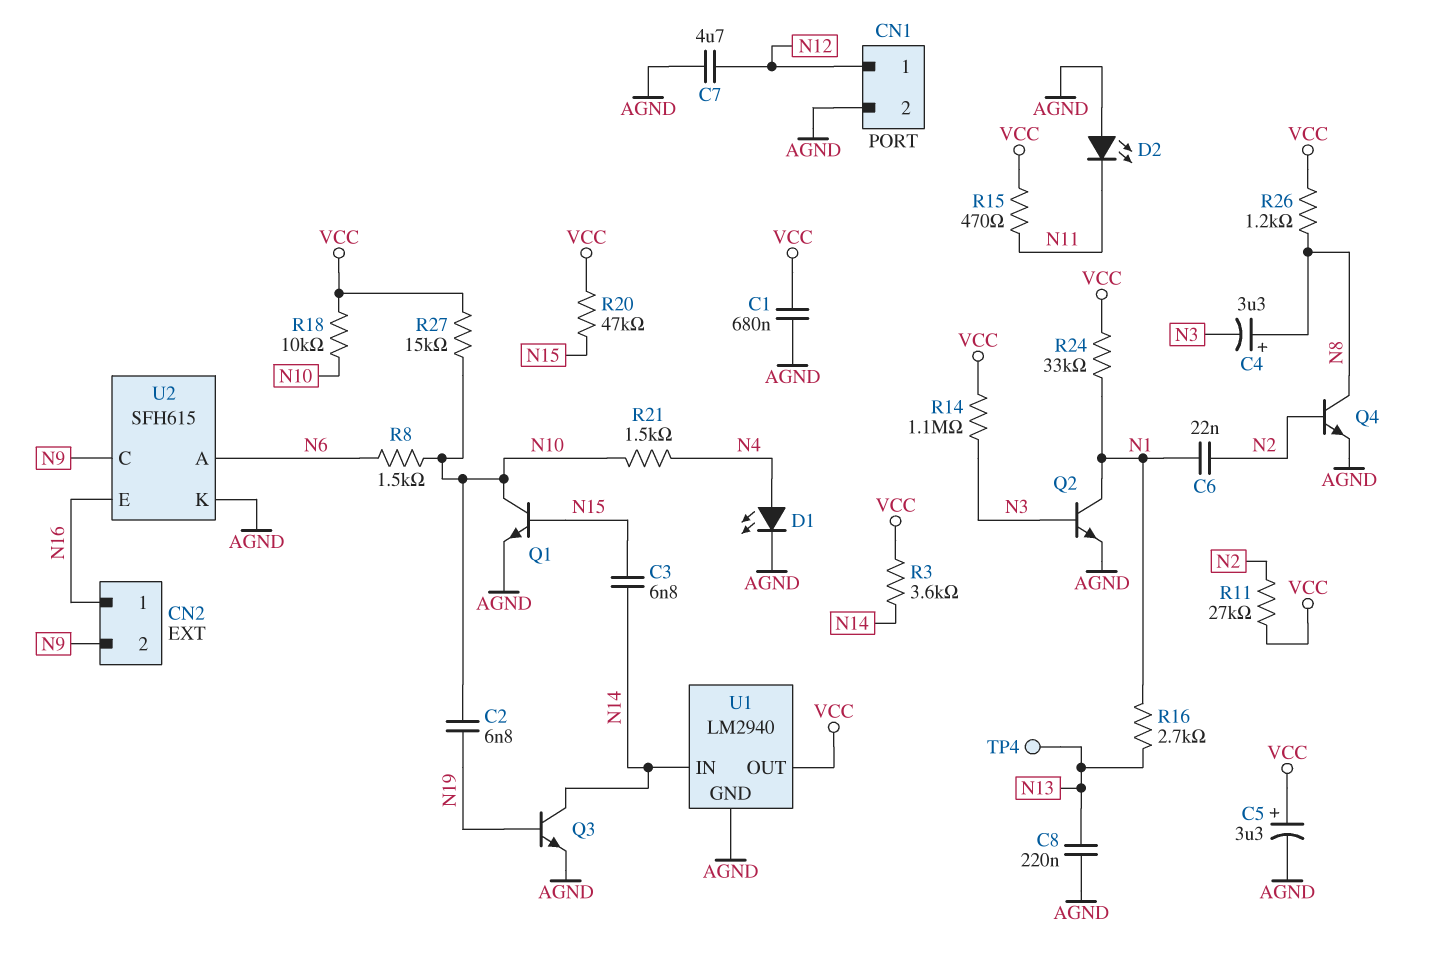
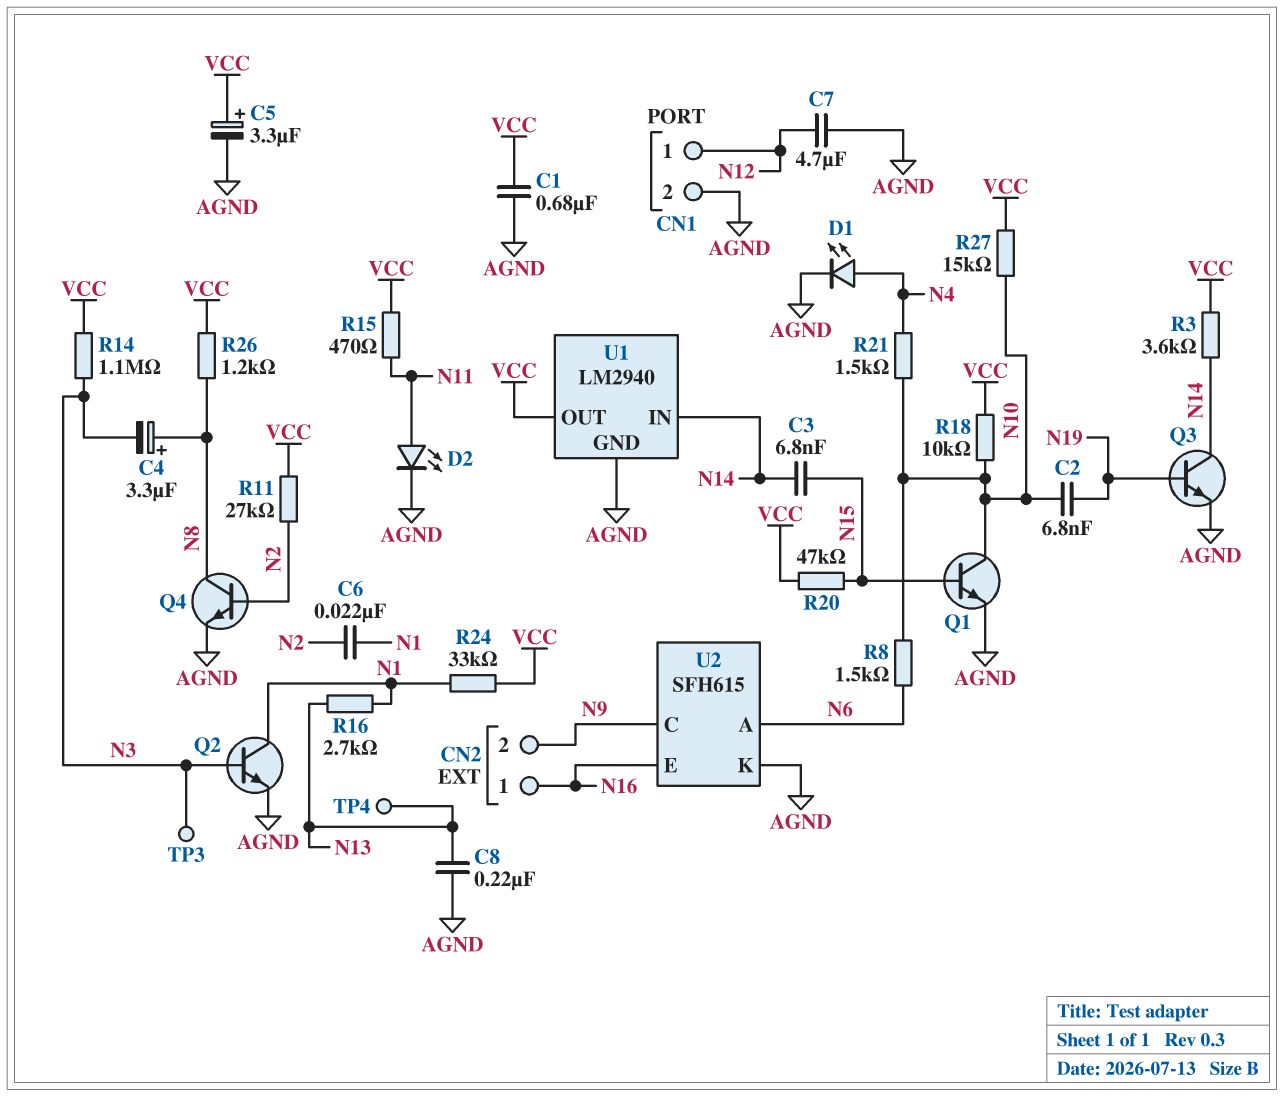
D2: LED (A AGND, K N11) -> LED (A N11, K AGND)
TP3: none -> test point (N3)

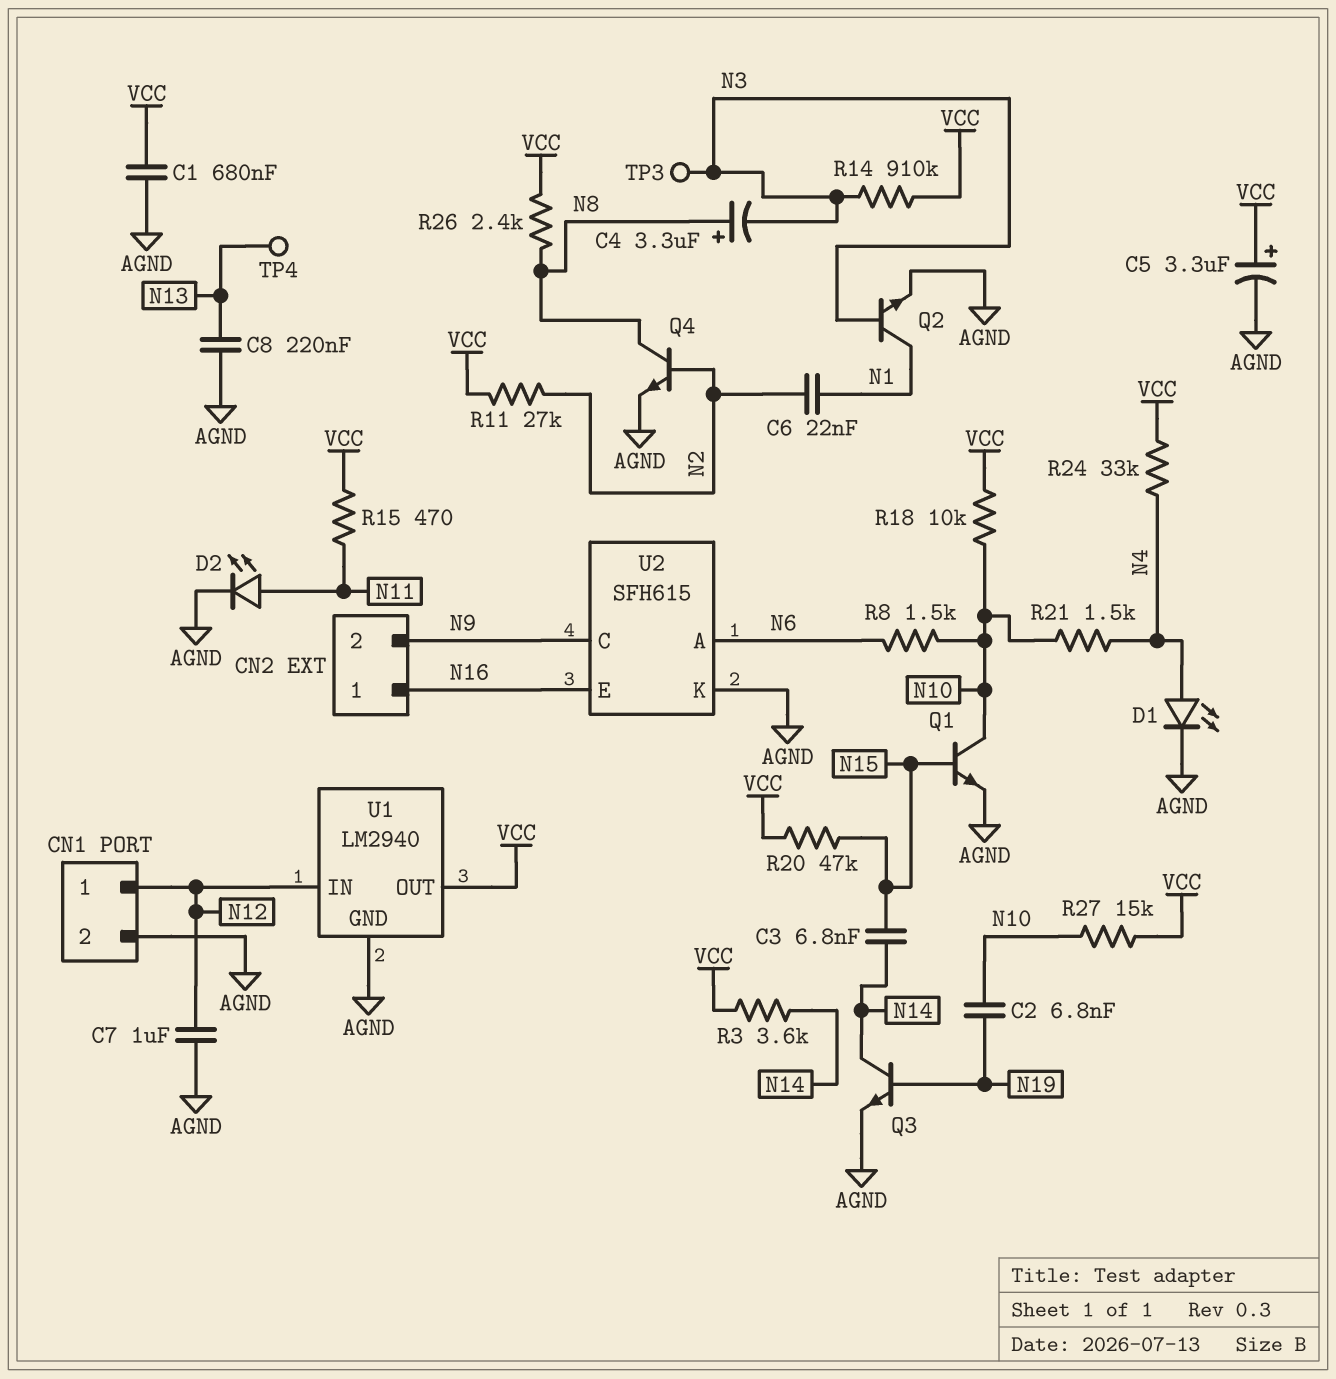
C7: 4.7uF (AGND, N12) -> 1uF (AGND, N12)
R14: 1.1M (N3, VCC) -> 910k (N3, VCC)
R16: 2.7k (N1, N13) -> none
R24: 33k (N1, VCC) -> 33k (N4, VCC)
R26: 1.2k (N8, VCC) -> 2.4k (N8, VCC)
U1 pin IN: N14 -> N12

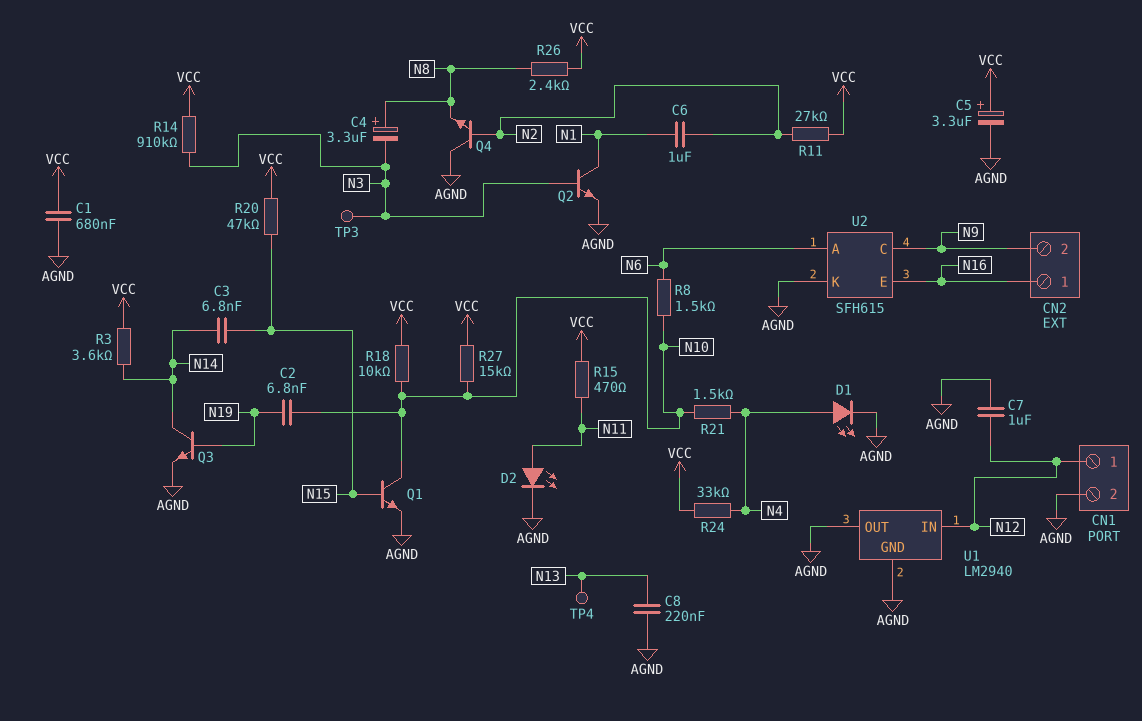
C6: 22nF (N1, N2) -> 1uF (N1, N2)
Q4: NPN (B N2, C N8, E AGND) -> NPN (B N2, C AGND, E N8)
U1 pin OUT: VCC -> AGND

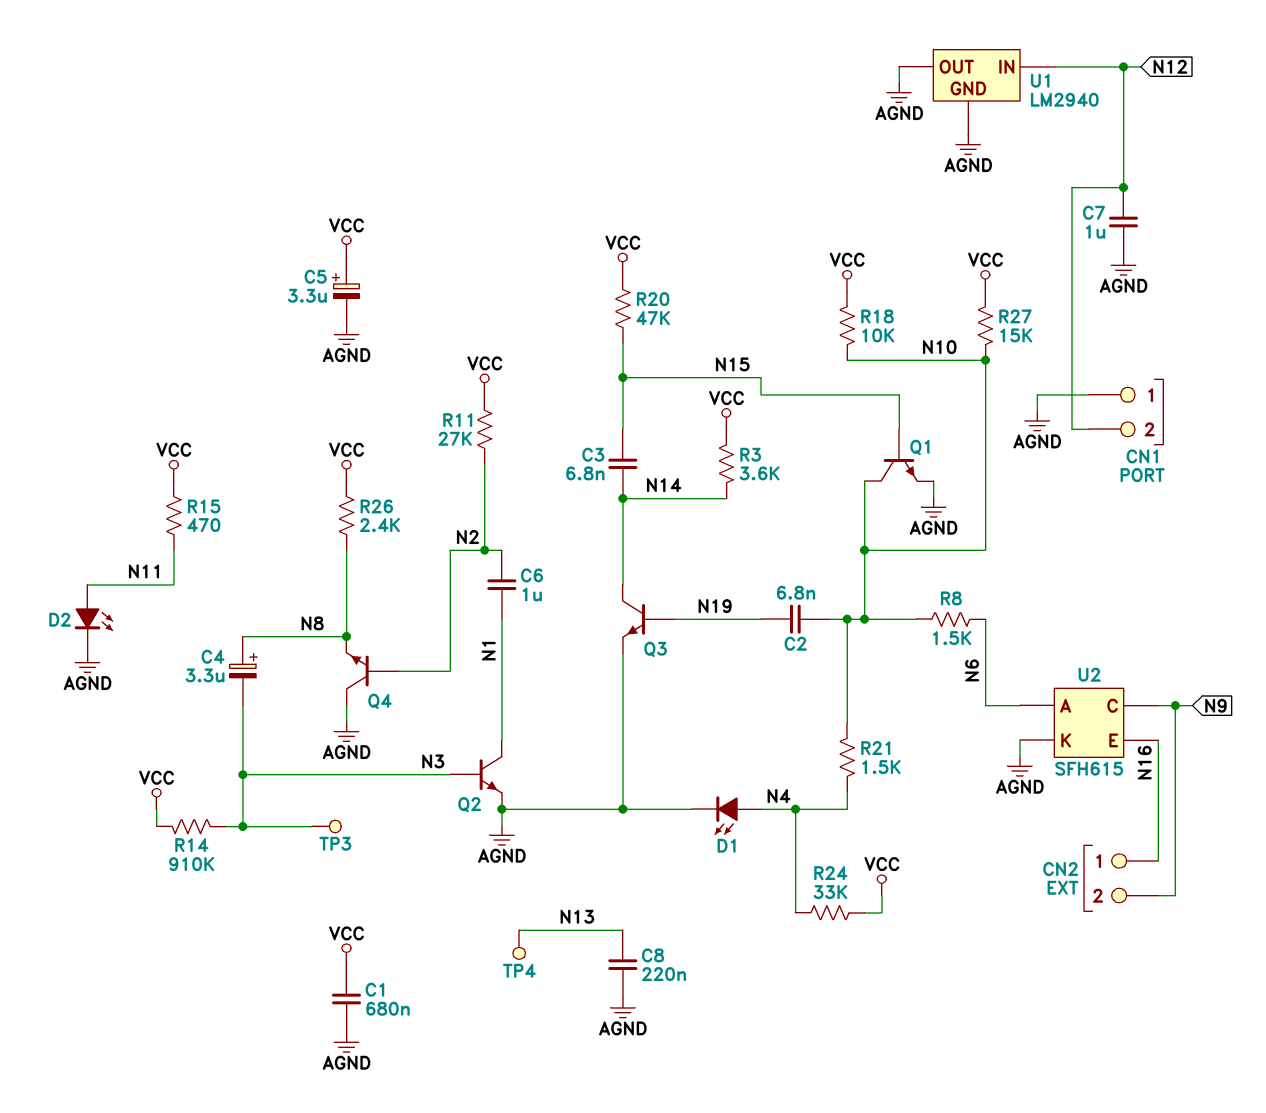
CN1 pin 1: N12 -> AGND
CN1 pin 2: AGND -> N12

